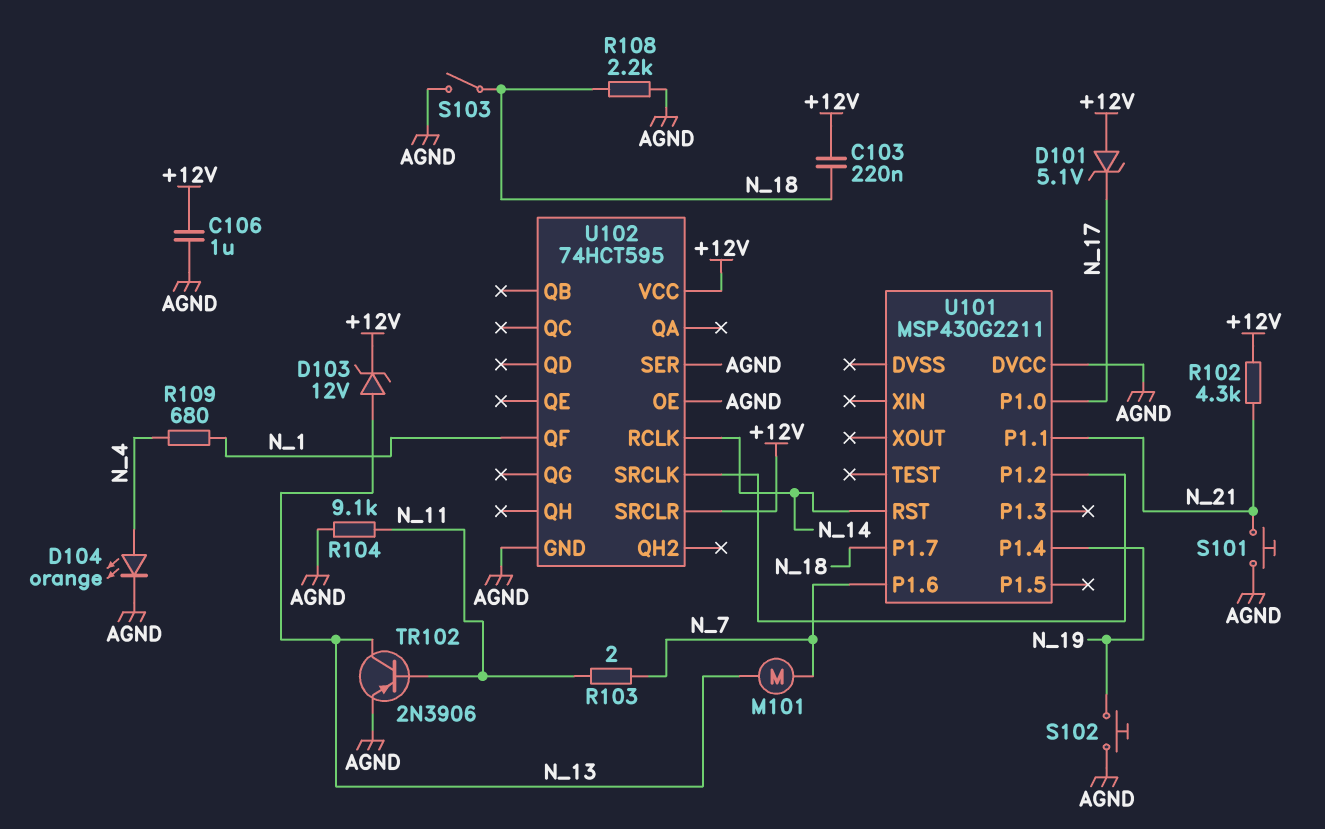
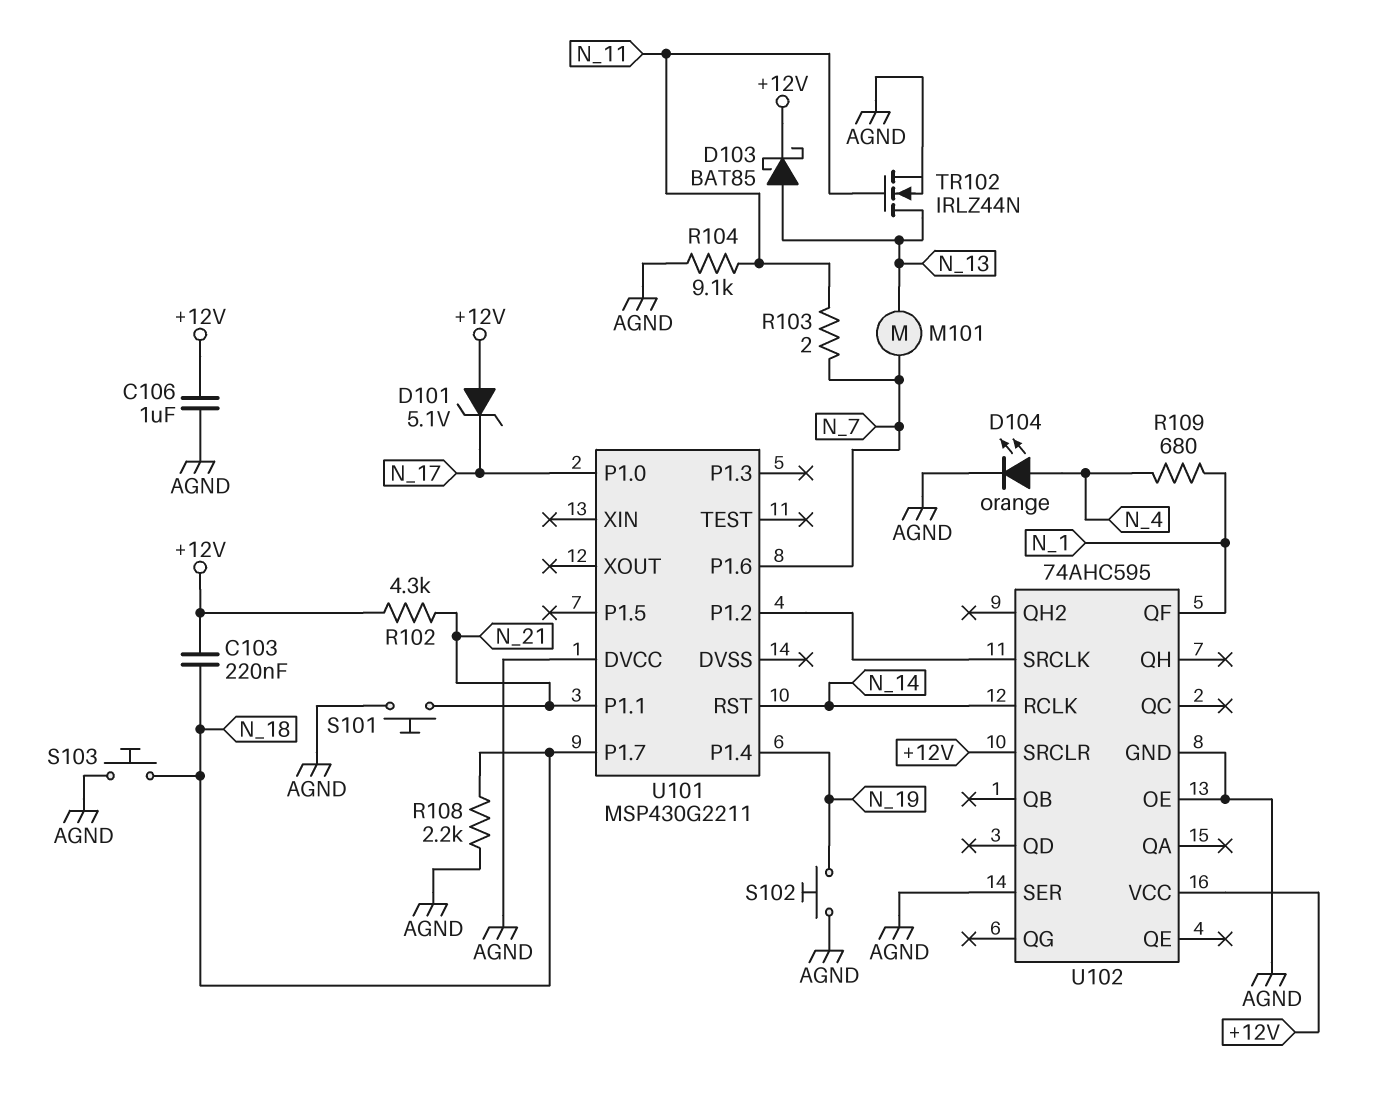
D103: zener 12V (A N_13, K +12V) -> schottky BAT85 (A N_13, K +12V)
S103: switch (AGND, N_18) -> button (AGND, N_18)
TR102: PNP 2N3906 (B N_11, C N_13, E AGND) -> NMOS IRLZ44N (G N_11, D N_13, S AGND)
U102: 74HCT595 -> 74AHC595

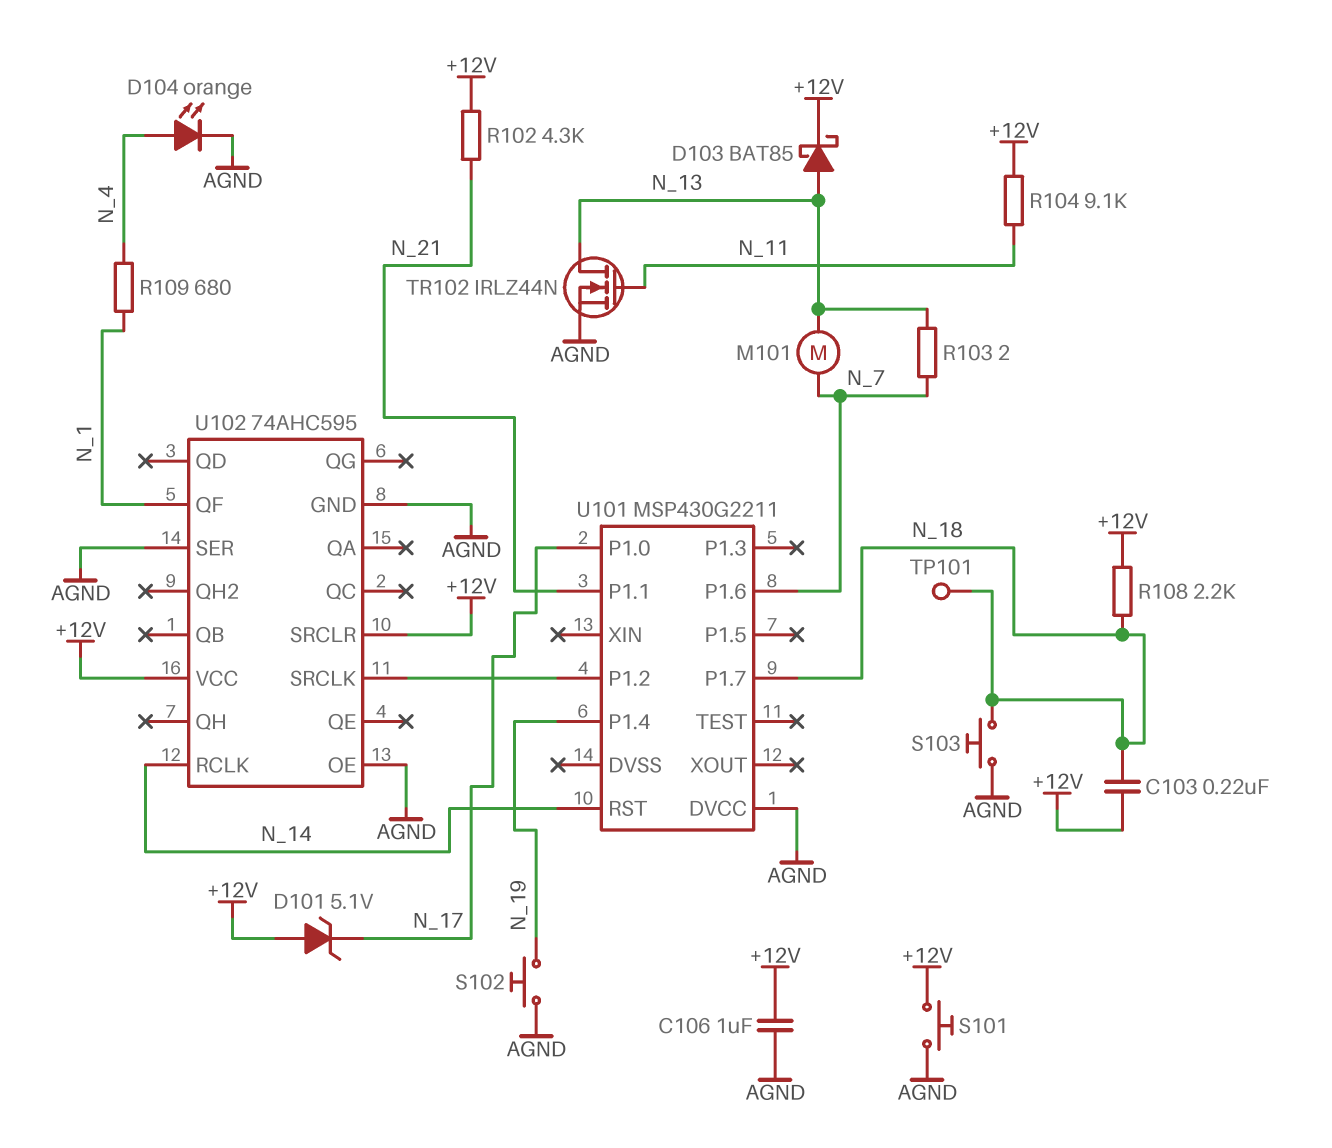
R103: 2 (N_7, N_11) -> 2 (N_7, N_13)
R104: 9.1k (AGND, N_11) -> 9.1k (+12V, N_11)
R108: 2.2k (AGND, N_18) -> 2.2k (+12V, N_18)
S101: button (AGND, N_21) -> button (+12V, AGND)
TP101: none -> test point (N_18)

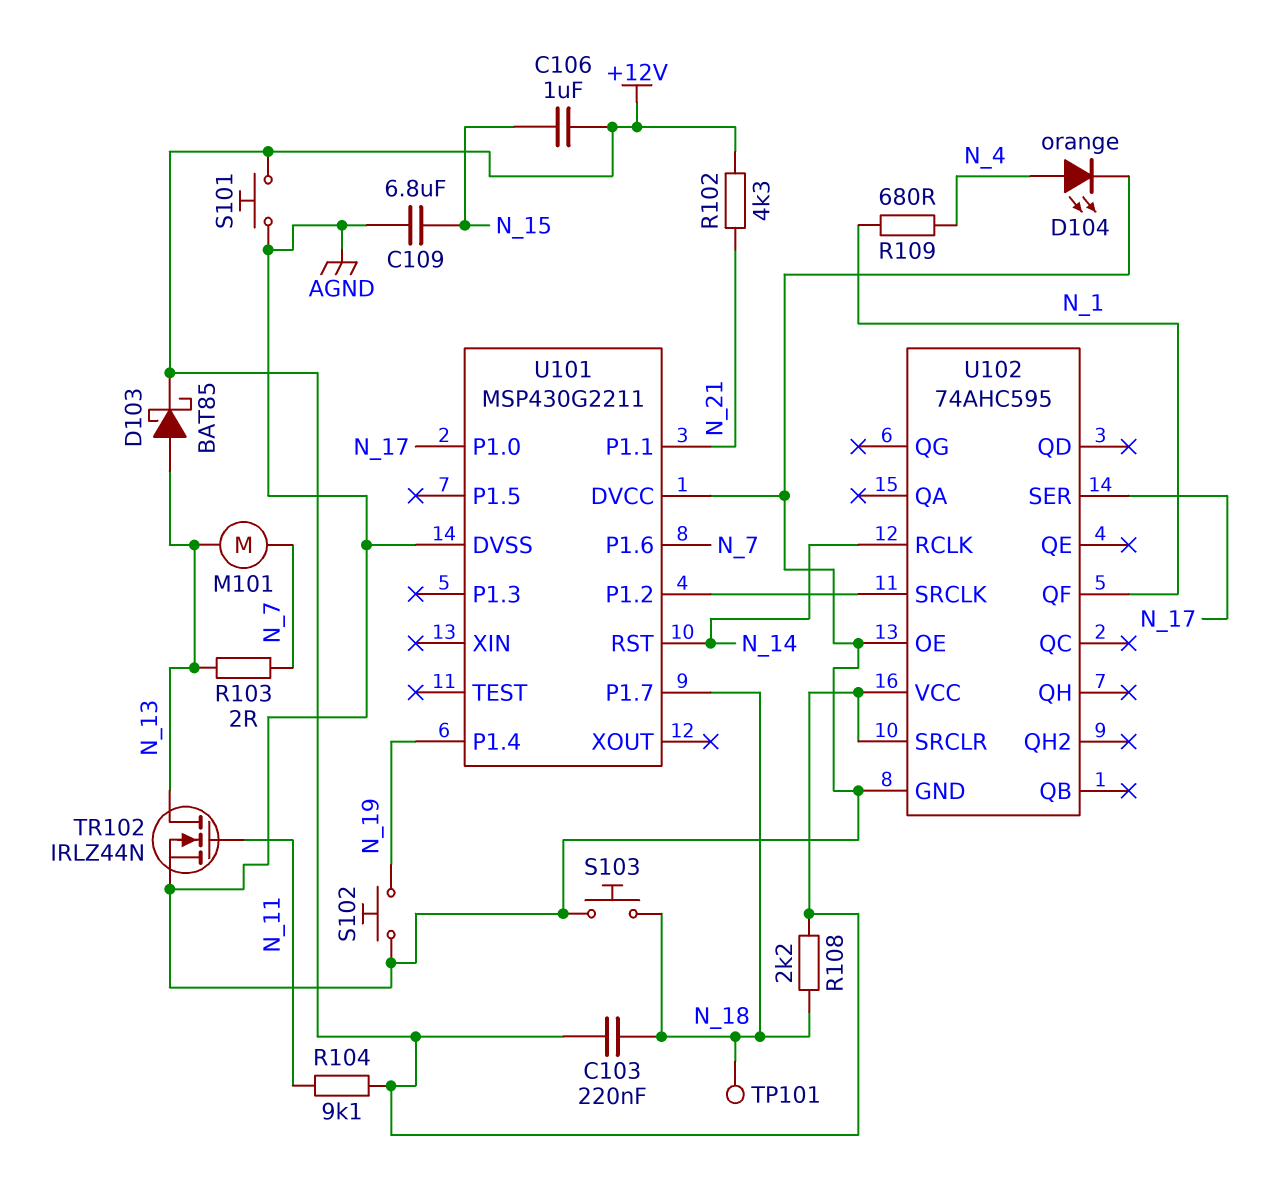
C106: 1uF (+12V, AGND) -> 1uF (+12V, N_15)
C109: none -> 6.8uF (AGND, N_15)
D101: zener 5.1V (A +12V, K N_17) -> none
U101 pin DVSS: none -> AGND
U102 pin SER: AGND -> N_17

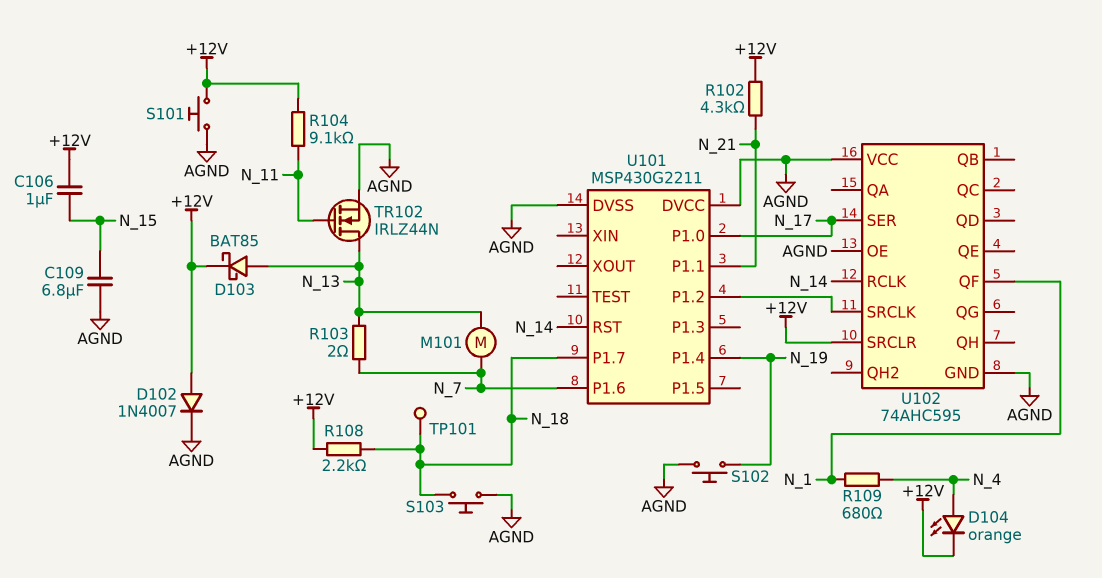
C103: 220nF (+12V, N_18) -> none
D102: none -> diode 1N4007 (A +12V, K AGND)
D104: LED orange (A N_4, K AGND) -> LED orange (A N_4, K +12V)
U102 pin VCC: +12V -> AGND

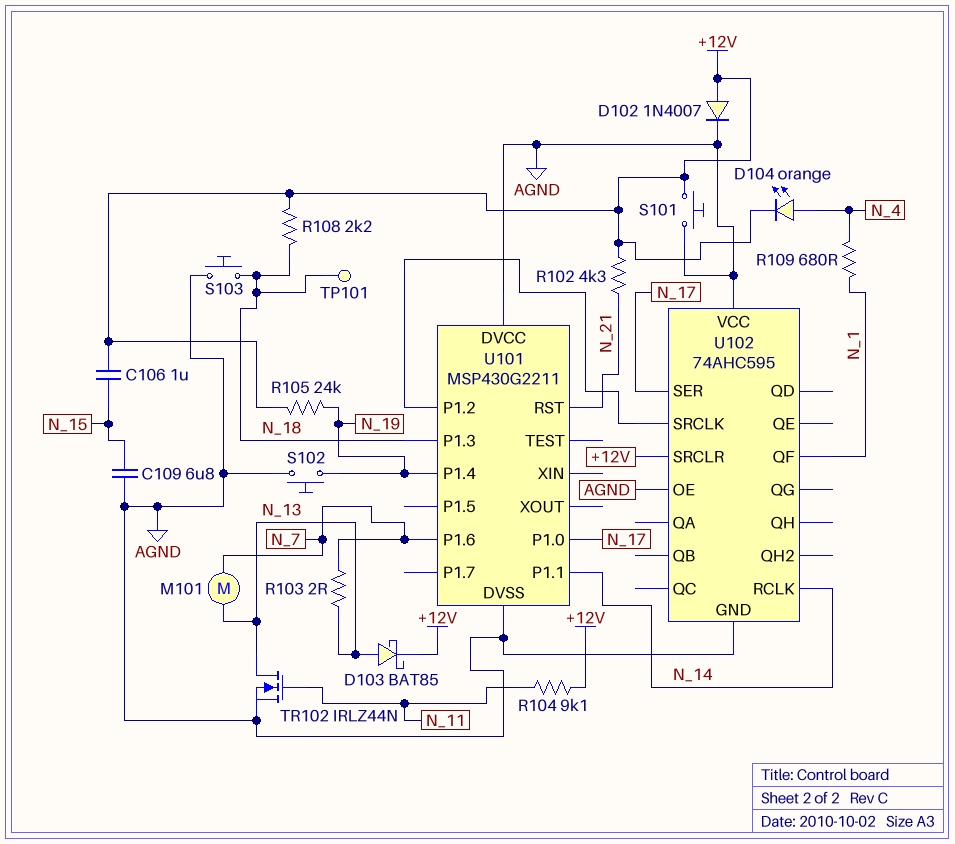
R105: none -> 24k (+12V, N_19)
U101 pin P1.1: N_21 -> N_14
U101 pin P1.3: none -> N_18
U101 pin P1.7: N_18 -> none
U101 pin RST: N_14 -> N_21

